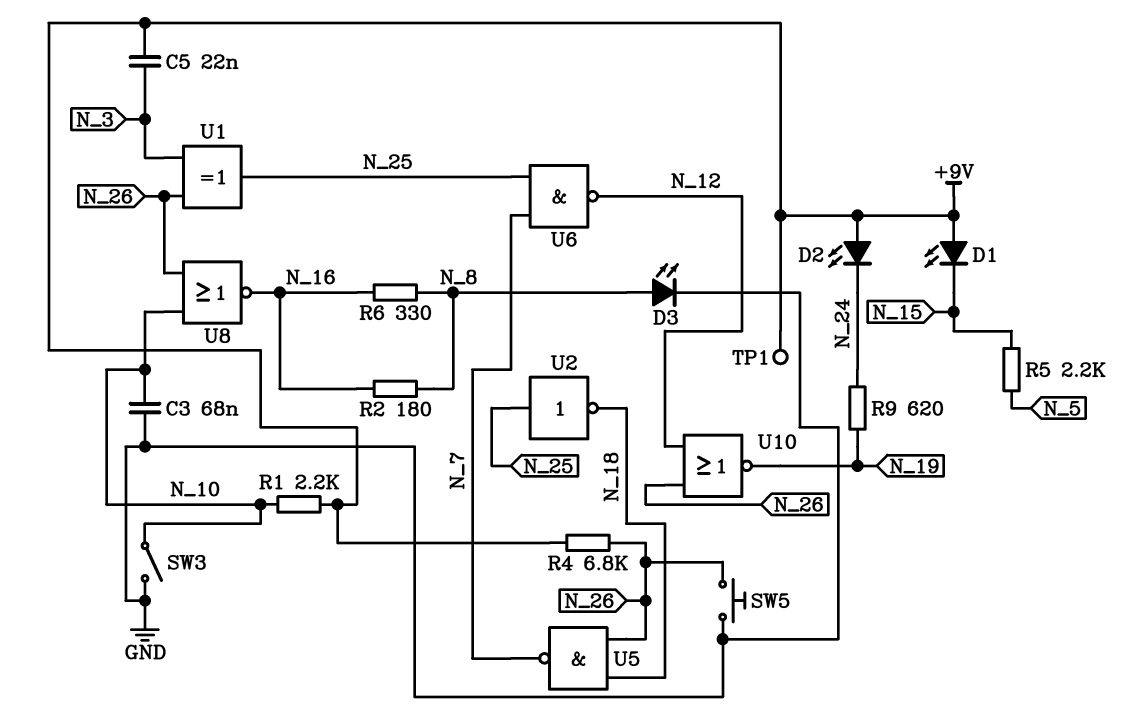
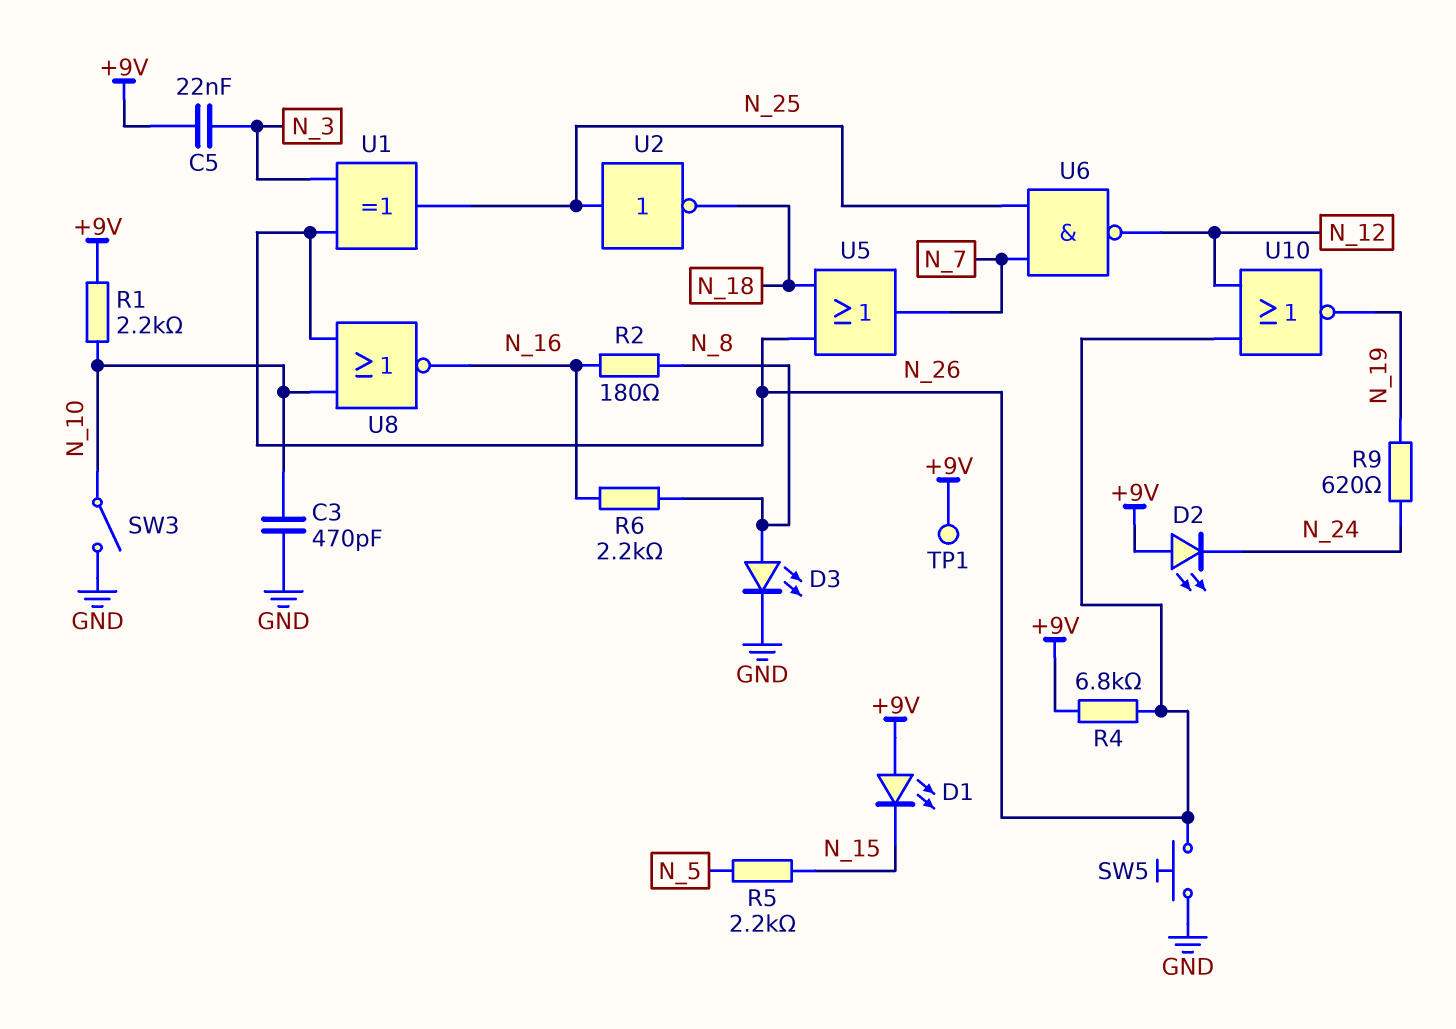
C3: 68nF (GND, N_10) -> 470pF (GND, N_10)
R6: 330 (N_8, N_16) -> 2.2k (N_8, N_16)
U5: NAND (in N_18, in N_26, out N_7) -> OR (in N_18, in N_26, out N_7)

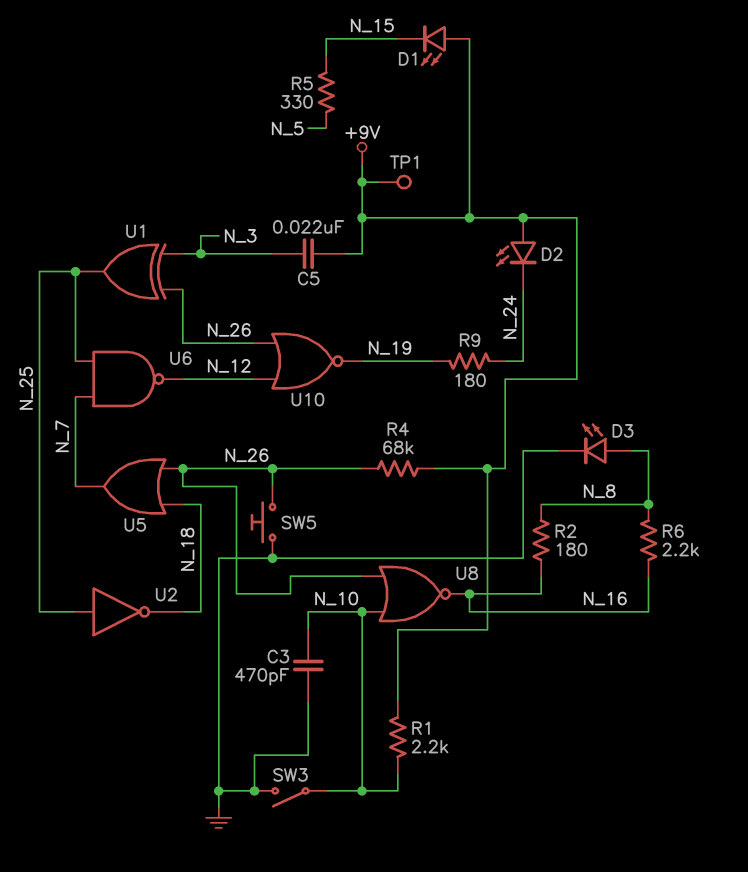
R4: 6.8k (+9V, N_26) -> 68k (+9V, N_26)
R5: 2.2k (N_5, N_15) -> 330 (N_5, N_15)
R9: 620 (N_19, N_24) -> 180 (N_19, N_24)

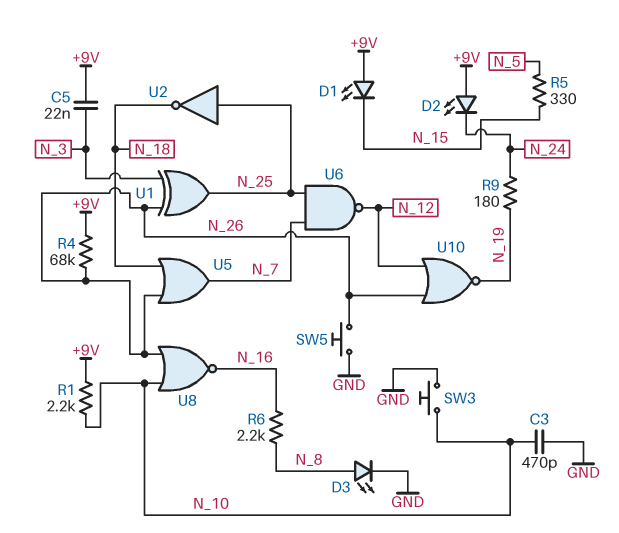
R2: 180 (N_8, N_16) -> none
SW3: switch (GND, N_10) -> button (GND, N_10)
TP1: test point (+9V) -> none

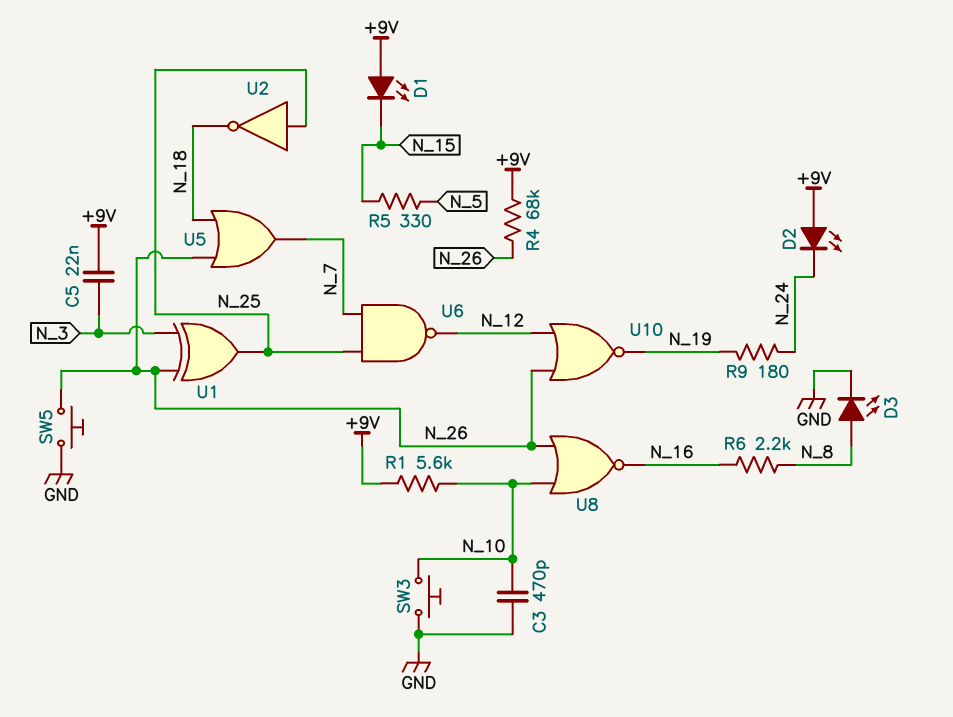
R1: 2.2k (+9V, N_10) -> 5.6k (+9V, N_10)

